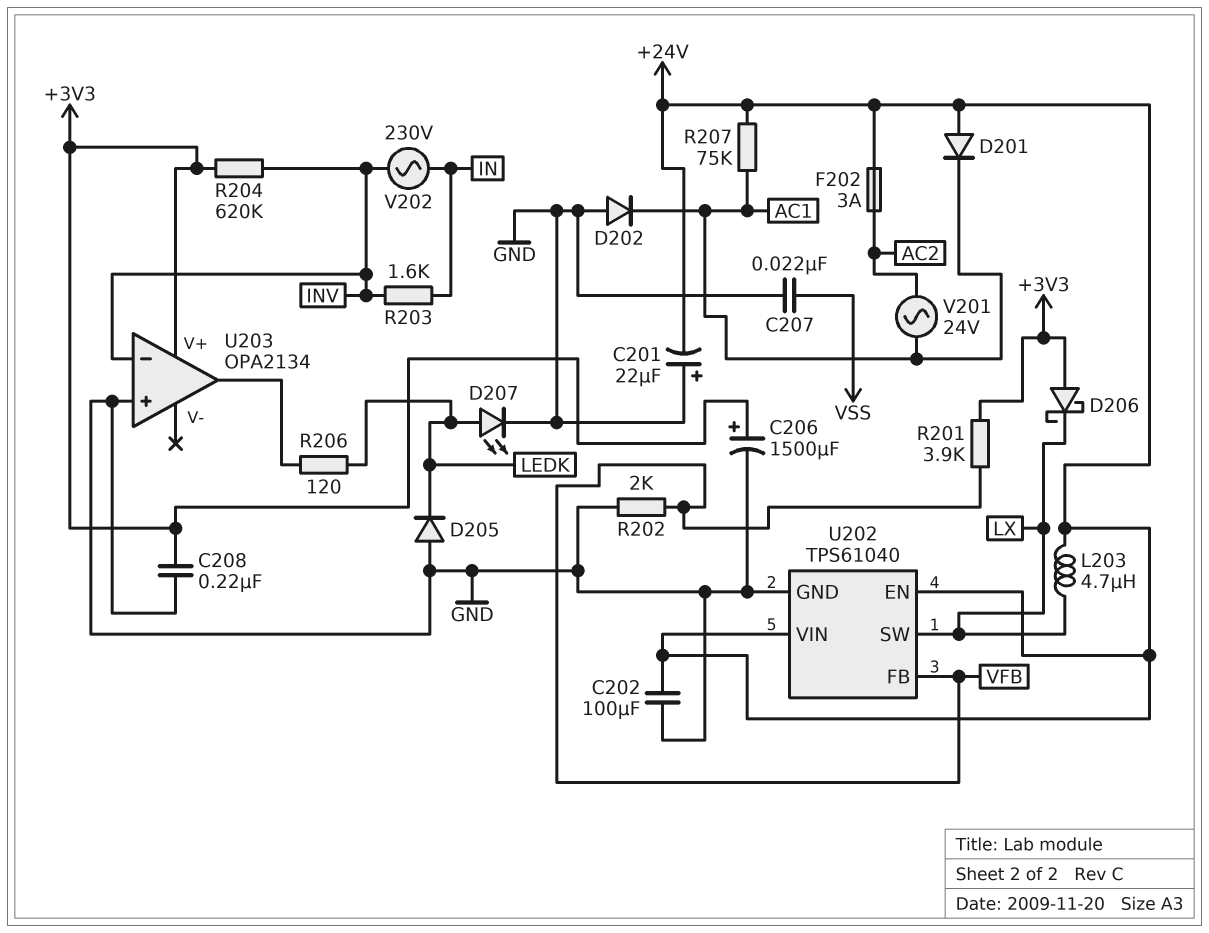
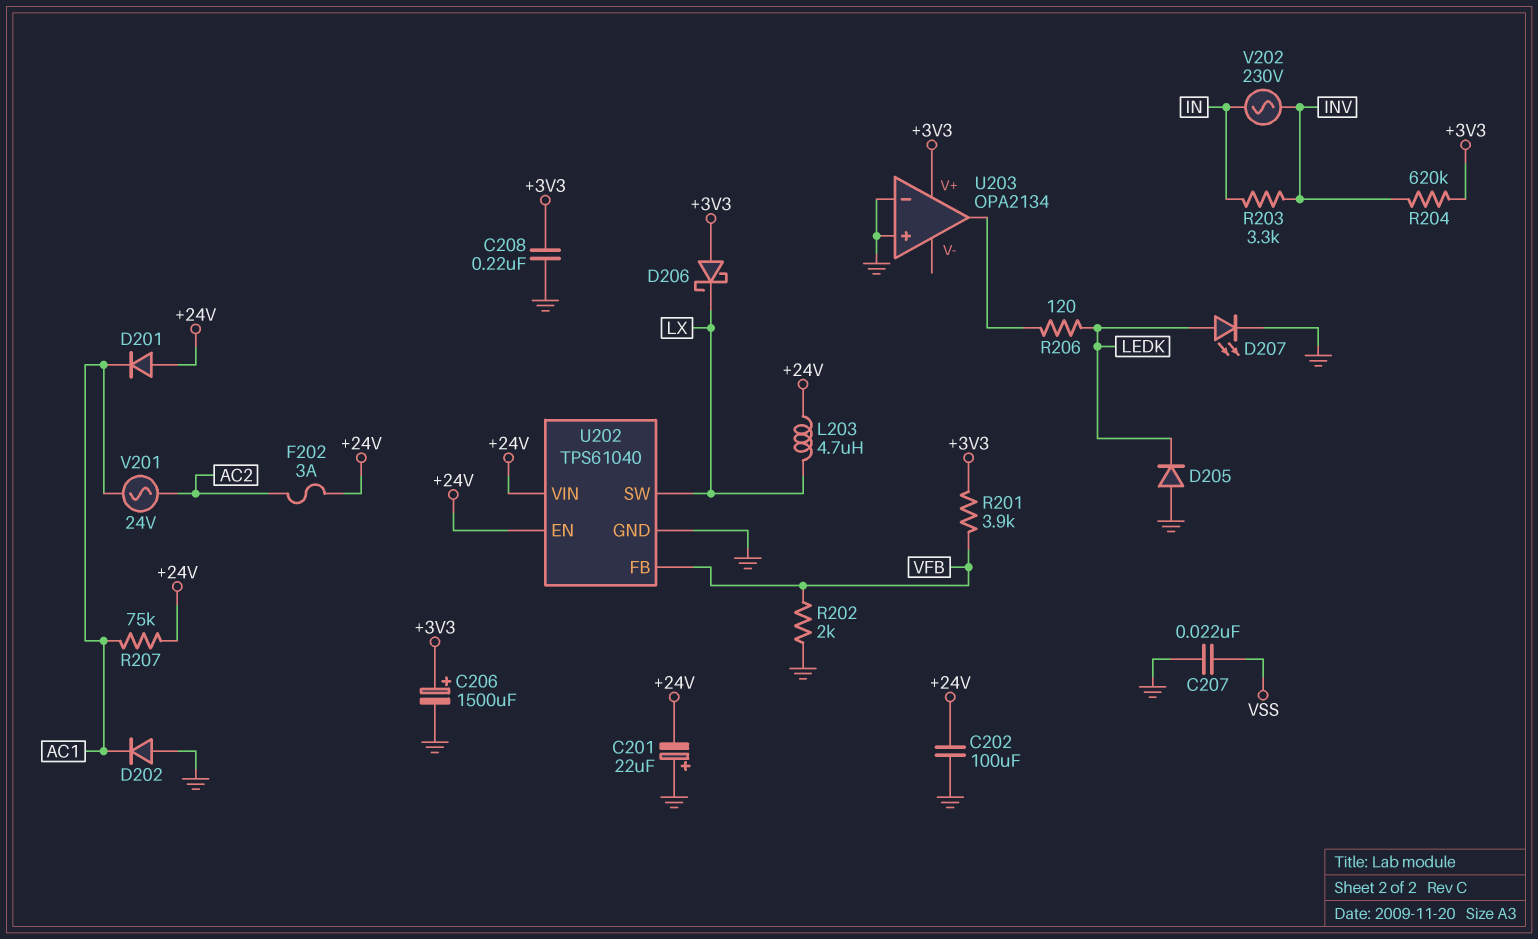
R203: 1.6k (IN, INV) -> 3.3k (IN, INV)
U203 pin in-: INV -> GND

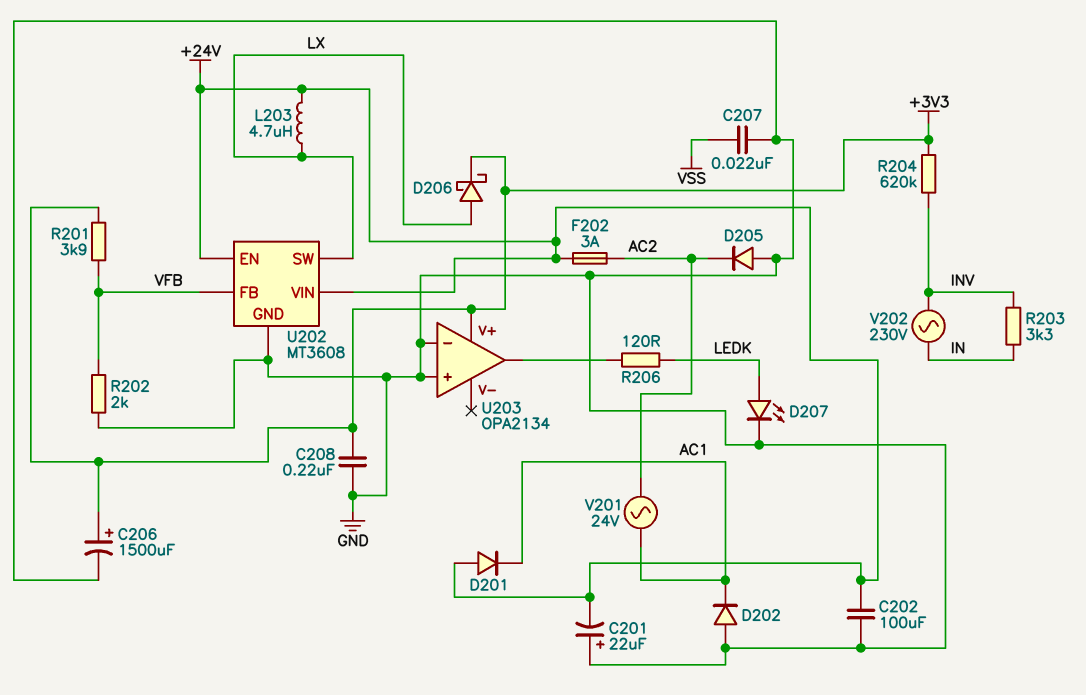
D205: diode (A GND, K LEDK) -> diode (A GND, K AC2)
D206: schottky (A +3V3, K LX) -> schottky (A LX, K +3V3)
R207: 75k (+24V, AC1) -> none
U202: TPS61040 -> MT3608

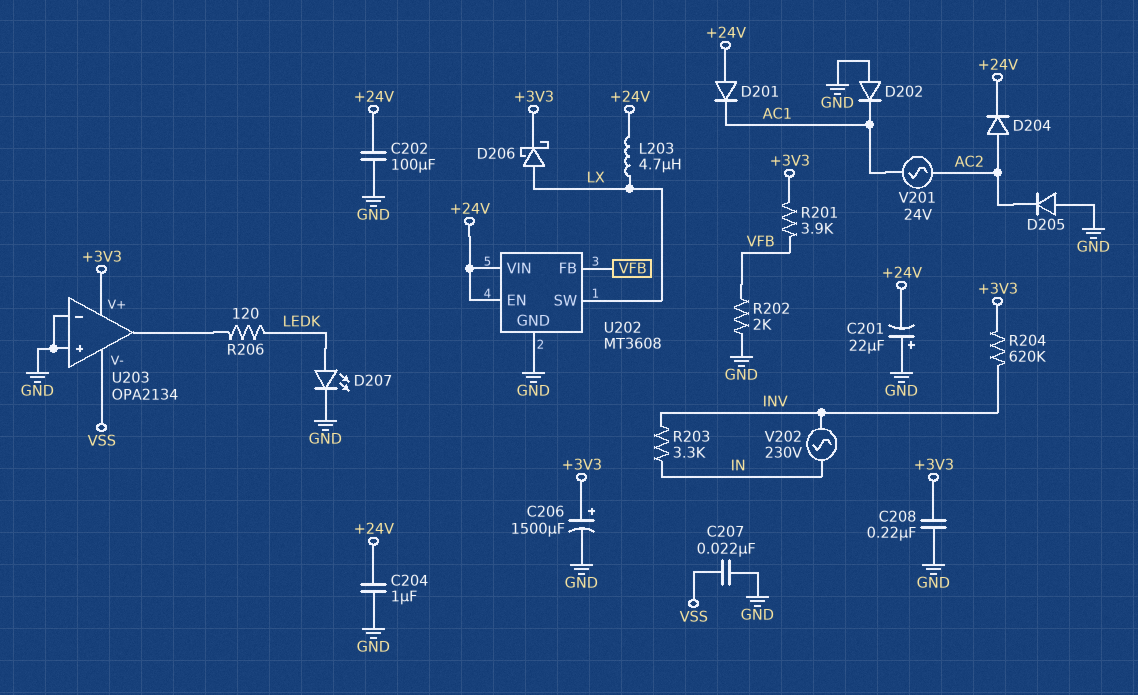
C204: none -> 1uF (+24V, GND)
D204: none -> diode (A AC2, K +24V)
F202: 3A (+24V, AC2) -> none
U203 pin V-: none -> VSS

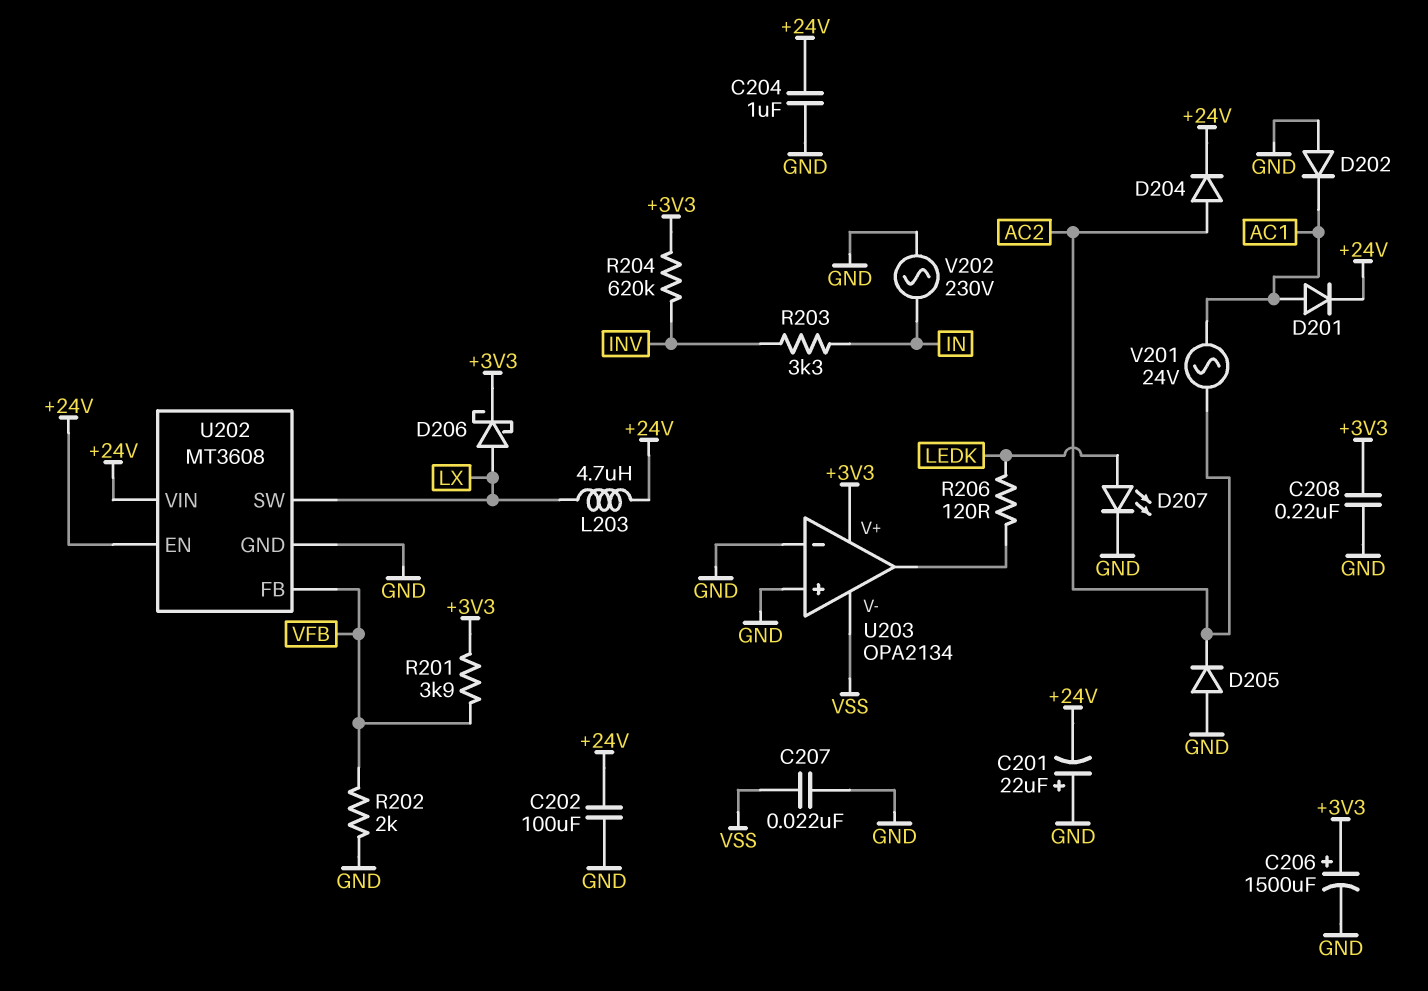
D201: diode (A +24V, K AC1) -> diode (A AC1, K +24V)
V202: AC 230V (IN, INV) -> AC 230V (GND, IN)

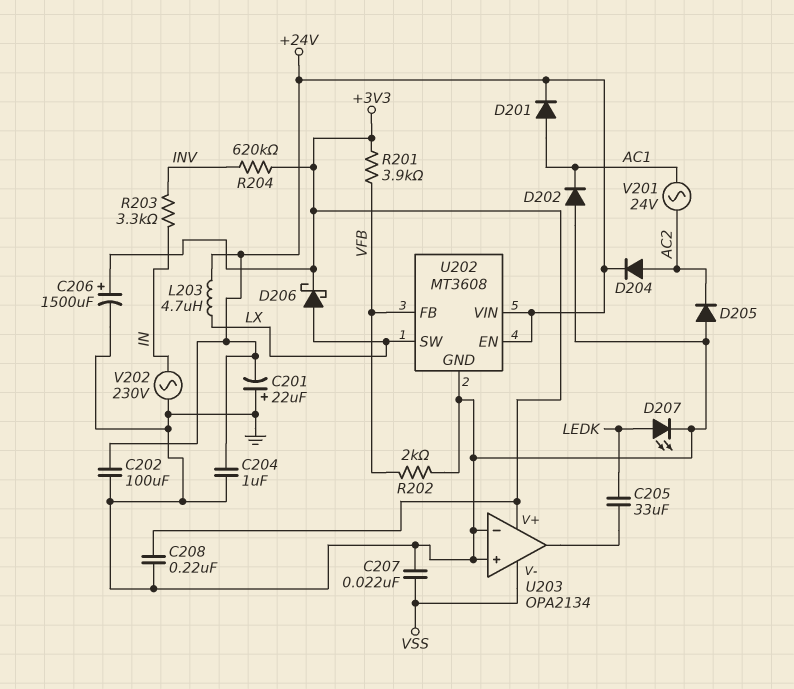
C205: none -> 33uF (LEDK, U203/out)
R206: 120 (LEDK, U203/out) -> none

